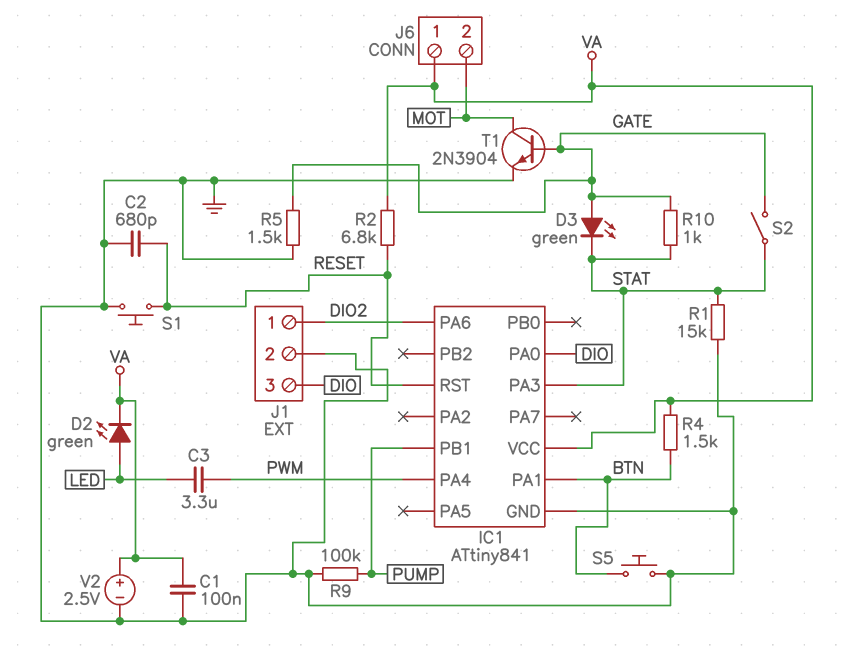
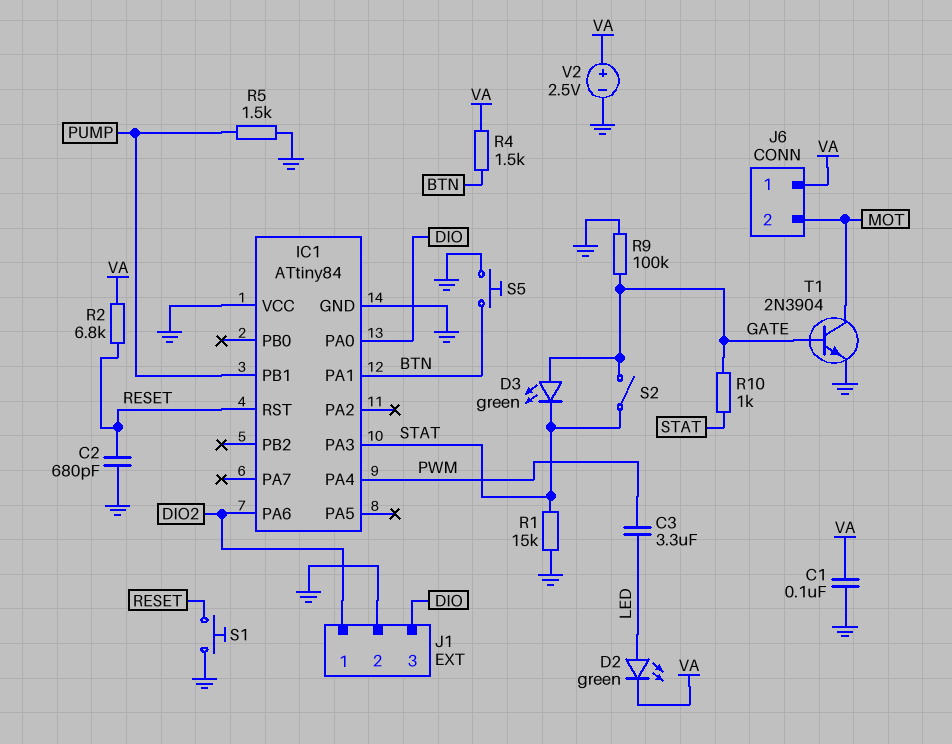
IC1: ATtiny841 -> ATtiny84
IC1 pin VCC: VA -> GND
R5: 1.5k (GATE, GND) -> 1.5k (GND, PUMP)
R9: 100k (GND, PUMP) -> 100k (GATE, GND)

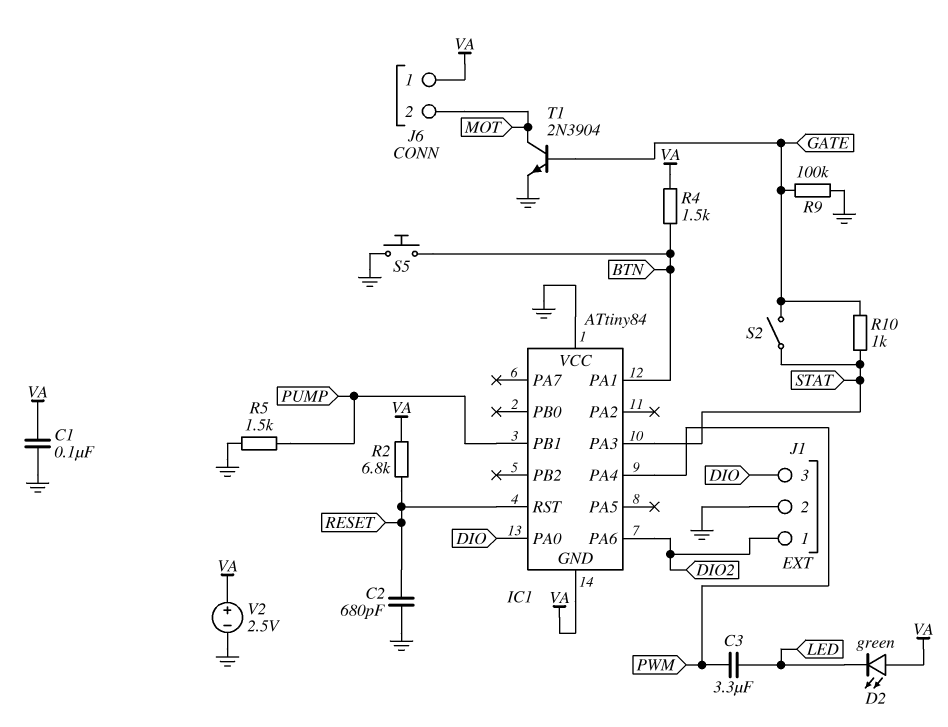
D2: LED green (A LED, K VA) -> LED green (A VA, K LED)
D3: LED green (A GATE, K STAT) -> none
IC1 pin GND: GND -> VA
R1: 15k (GND, STAT) -> none
S1: button (GND, RESET) -> none

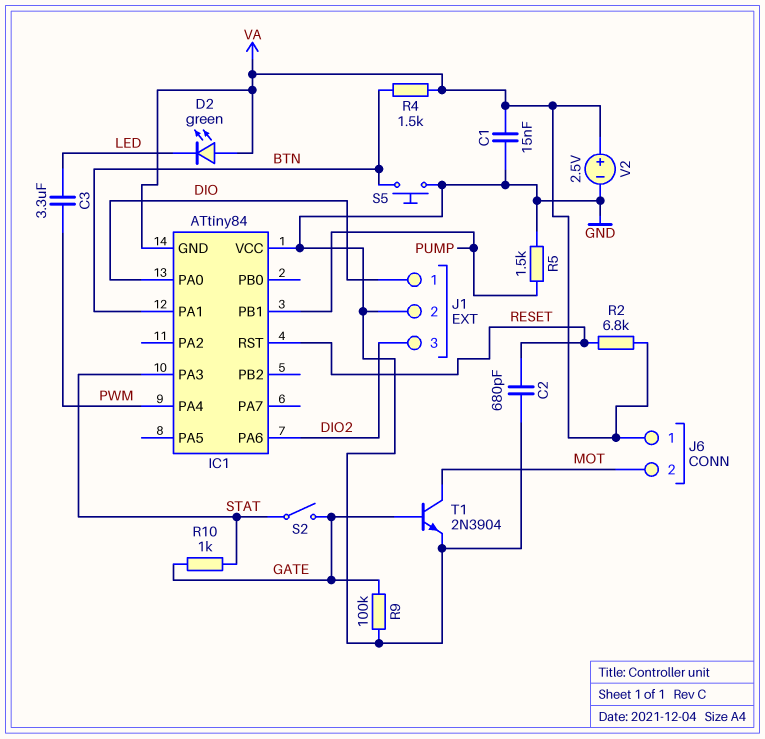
C1: 100nF (GND, VA) -> 15nF (GND, VA)
J1 pin 1: DIO2 -> DIO
J1 pin 3: DIO -> DIO2

